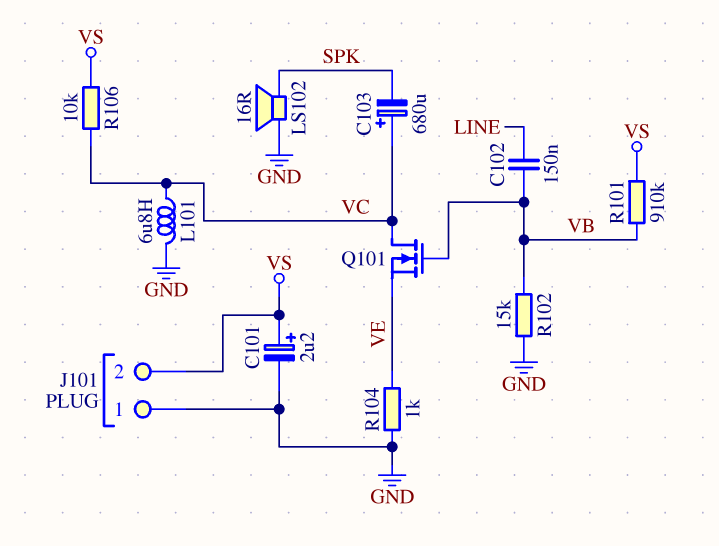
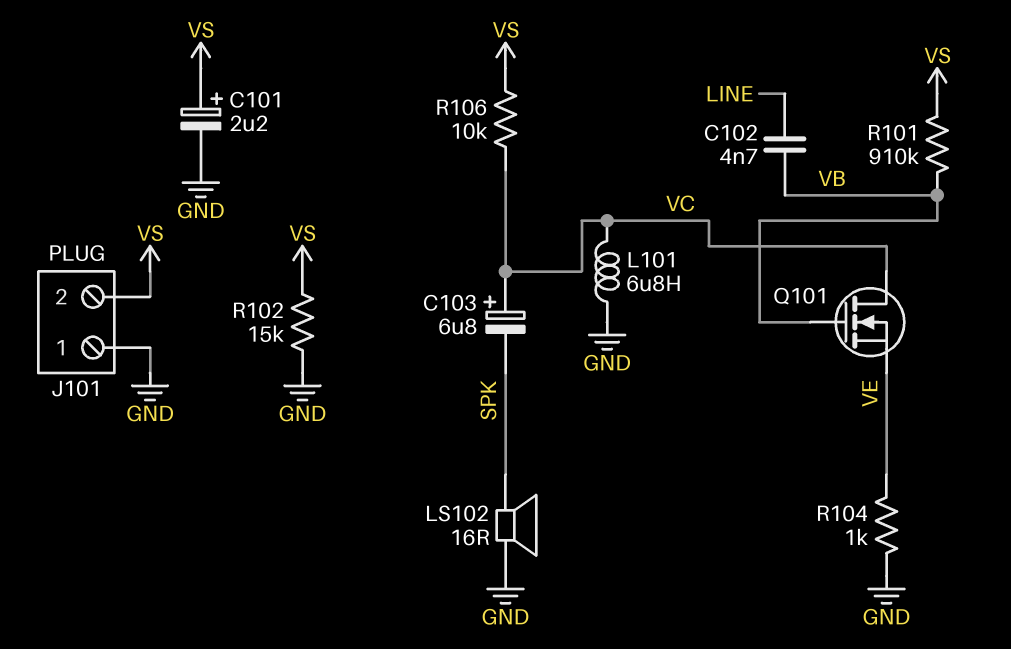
C102: 150nF (LINE, VB) -> 4.7nF (LINE, VB)
C103: 680uF (plus VC, minus SPK) -> 6.8uF (plus VC, minus SPK)
R102: 15k (GND, VB) -> 15k (GND, VS)

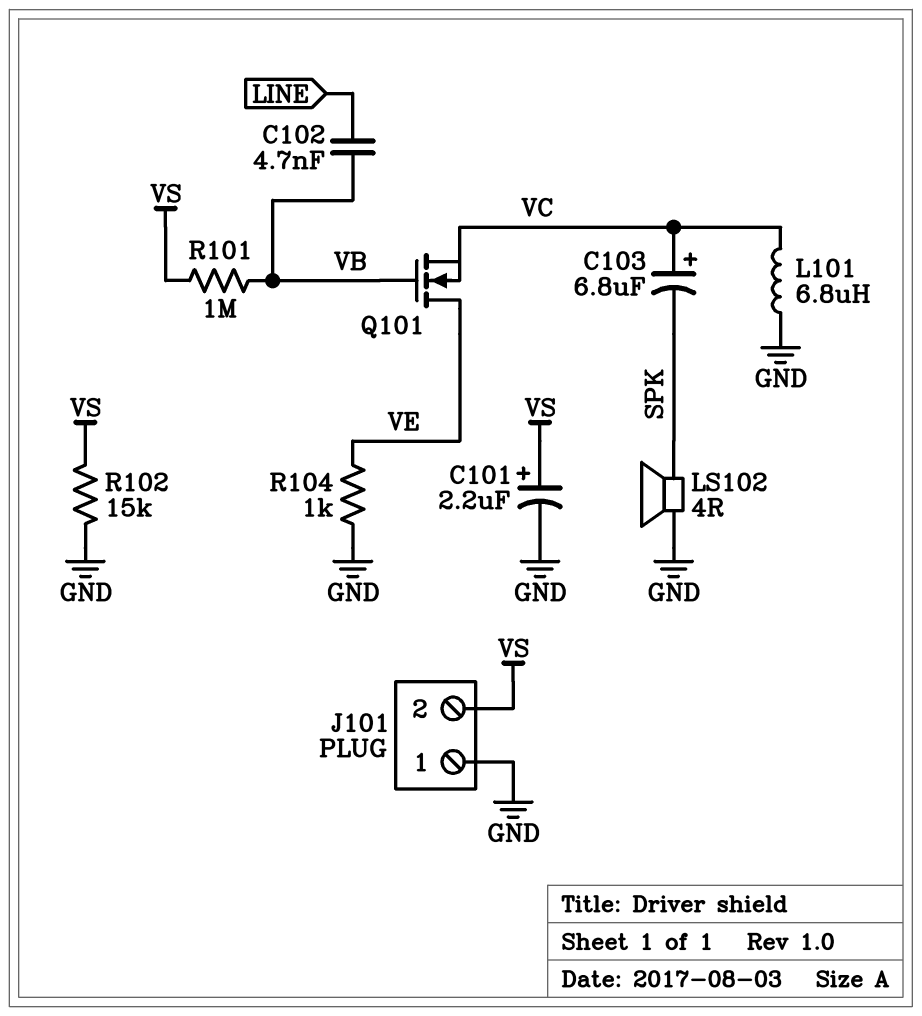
LS102: speaker 16R (GND, SPK) -> speaker 4R (GND, SPK)
Q101: NMOS (G VB, D VC, S VE) -> NMOS (G VB, D VE, S VC)
R101: 910k (VB, VS) -> 1M (VB, VS)
R106: 10k (VC, VS) -> none

